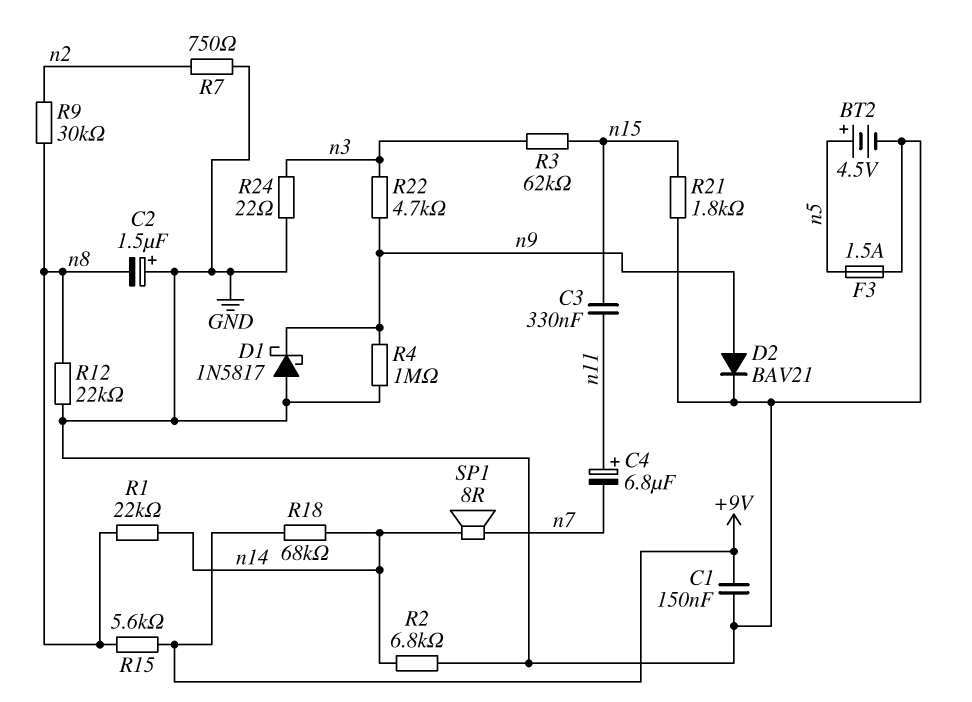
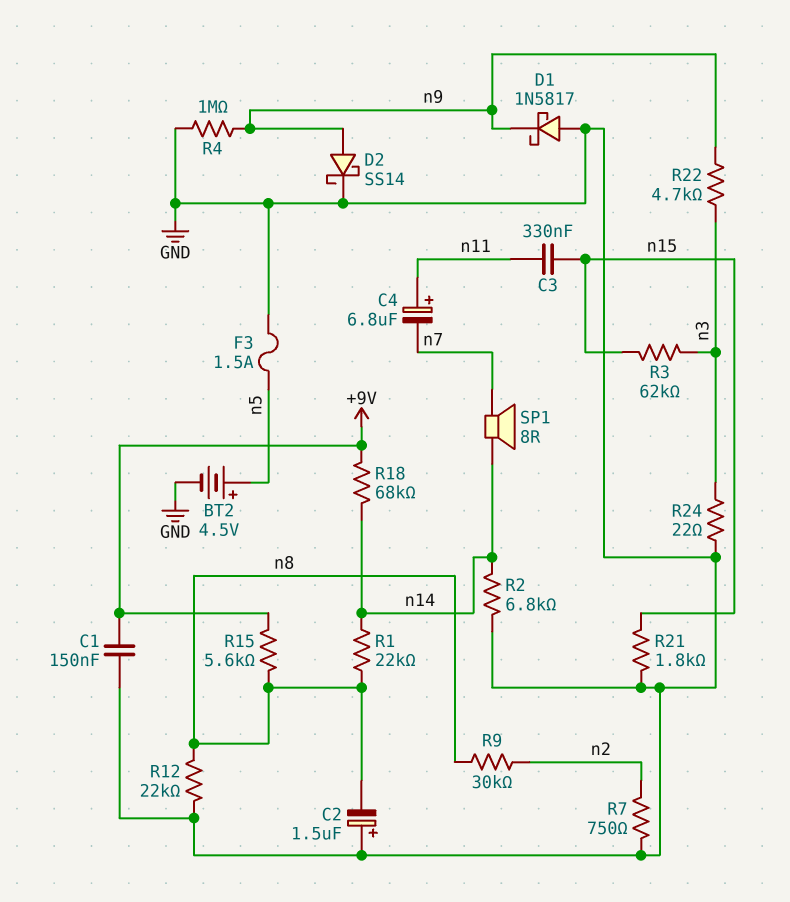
D2: diode BAV21 (A n9, K GND) -> schottky SS14 (A n9, K GND)

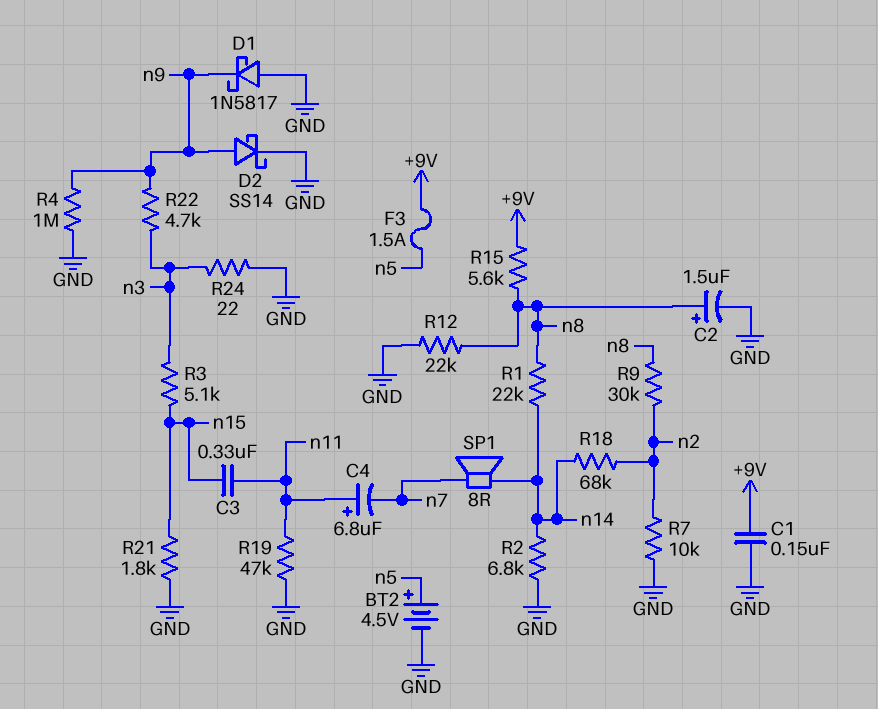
C2: 1.5uF (plus GND, minus n8) -> 1.5uF (plus n8, minus GND)
F3: 1.5A (GND, n5) -> 1.5A (+9V, n5)
R3: 62k (n3, n15) -> 5.1k (n3, n15)
R7: 750 (GND, n2) -> 10k (GND, n2)
R18: 68k (+9V, n14) -> 68k (n2, n14)
R19: none -> 47k (GND, n11)

